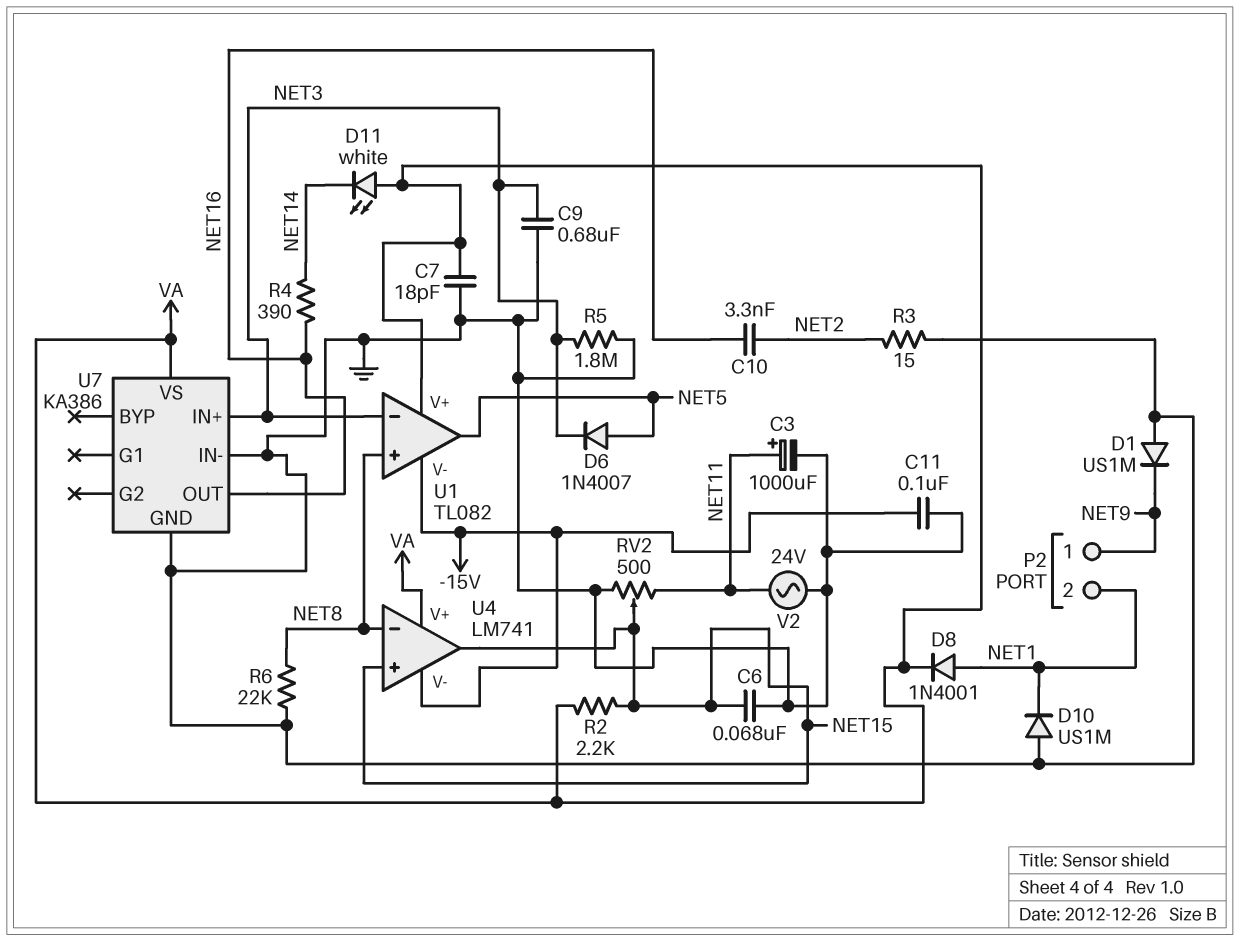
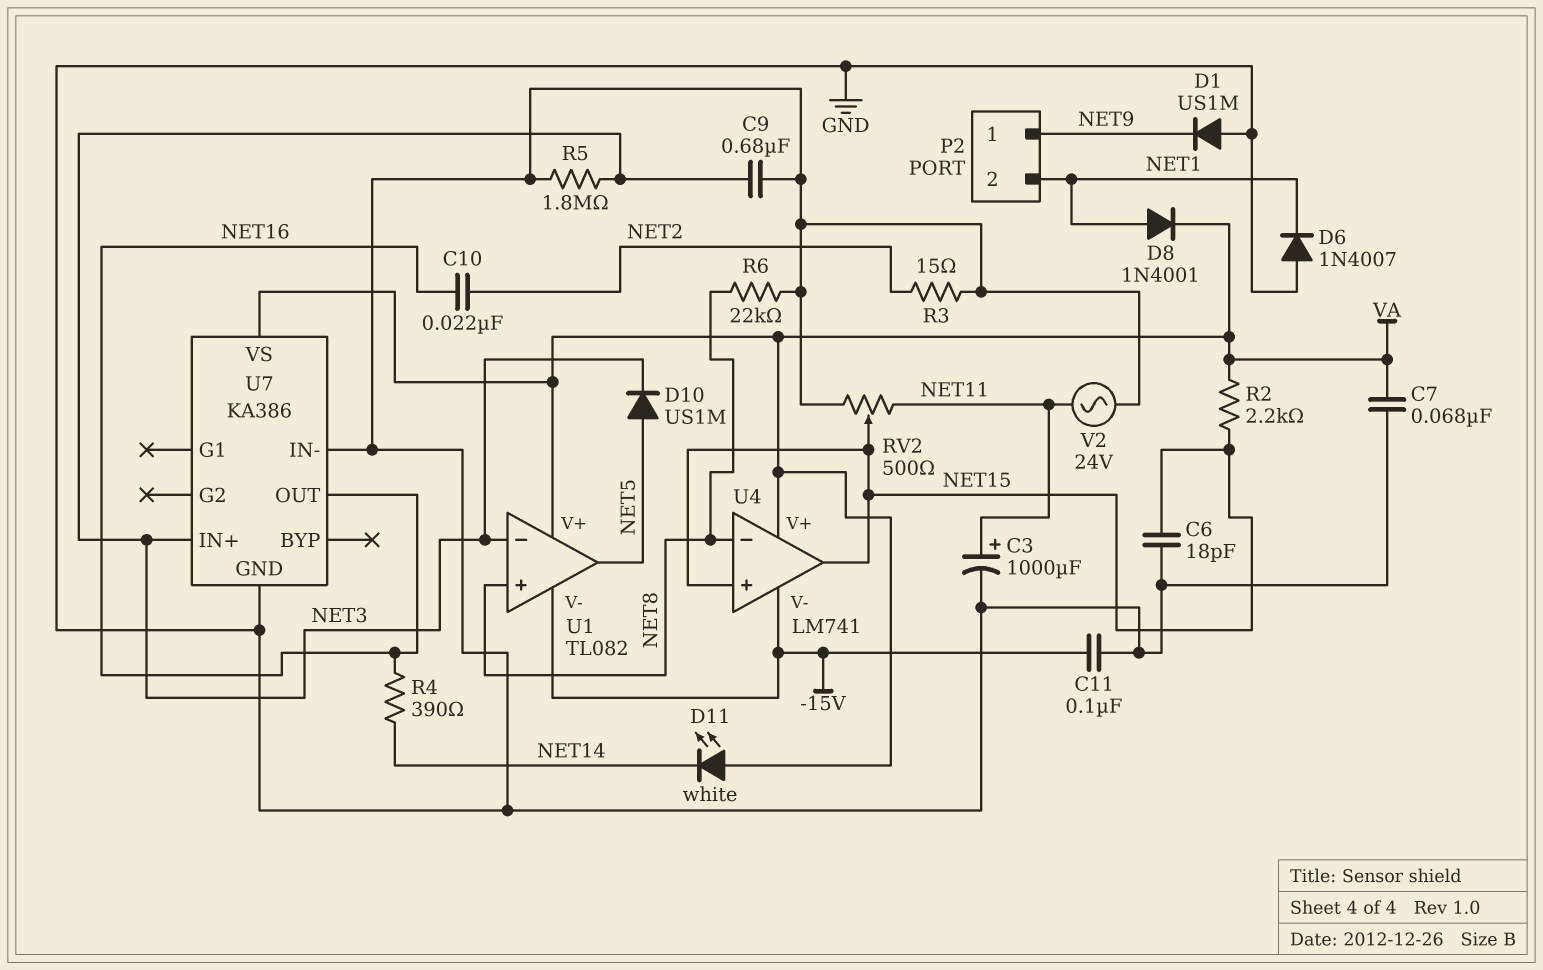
C6: 68nF (GND, NET15) -> 18pF (GND, NET15)
C7: 18pF (GND, VA) -> 68nF (GND, VA)
C10: 3.3nF (NET2, NET16) -> 22nF (NET2, NET16)
D6: diode 1N4007 (A NET5, K NET3) -> diode 1N4007 (A GND, K NET1)
D10: diode US1M (A GND, K NET1) -> diode US1M (A NET5, K NET3)

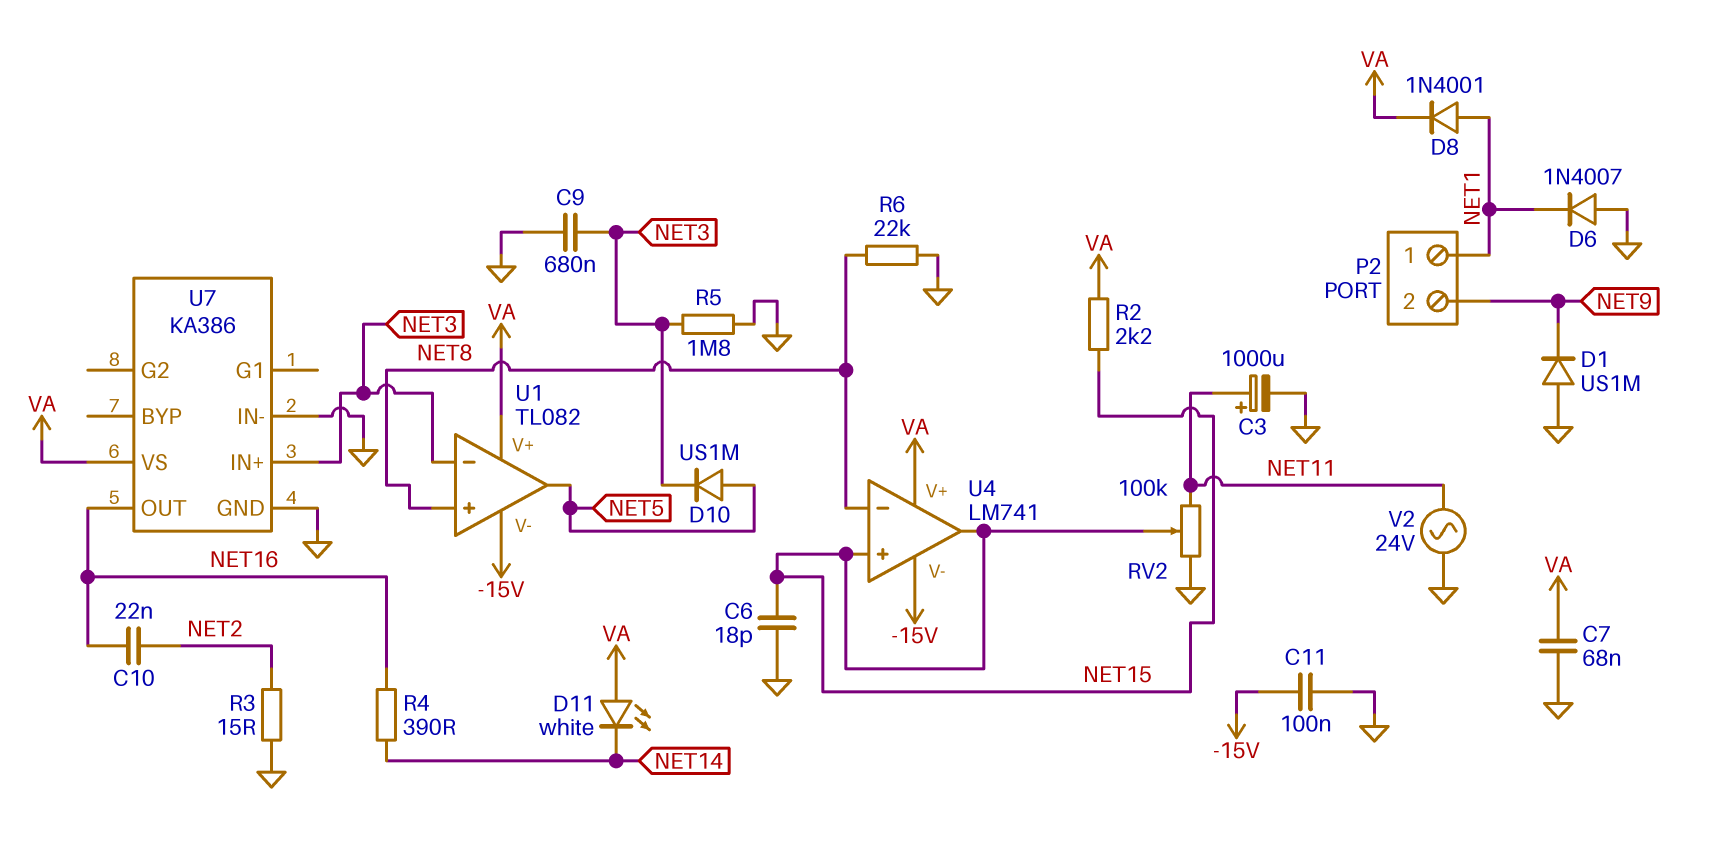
P2 pin 1: NET9 -> NET1
P2 pin 2: NET1 -> NET9
RV2: 500 (GND, NET11, wiper NET15) -> 100k (GND, NET11, wiper NET15)

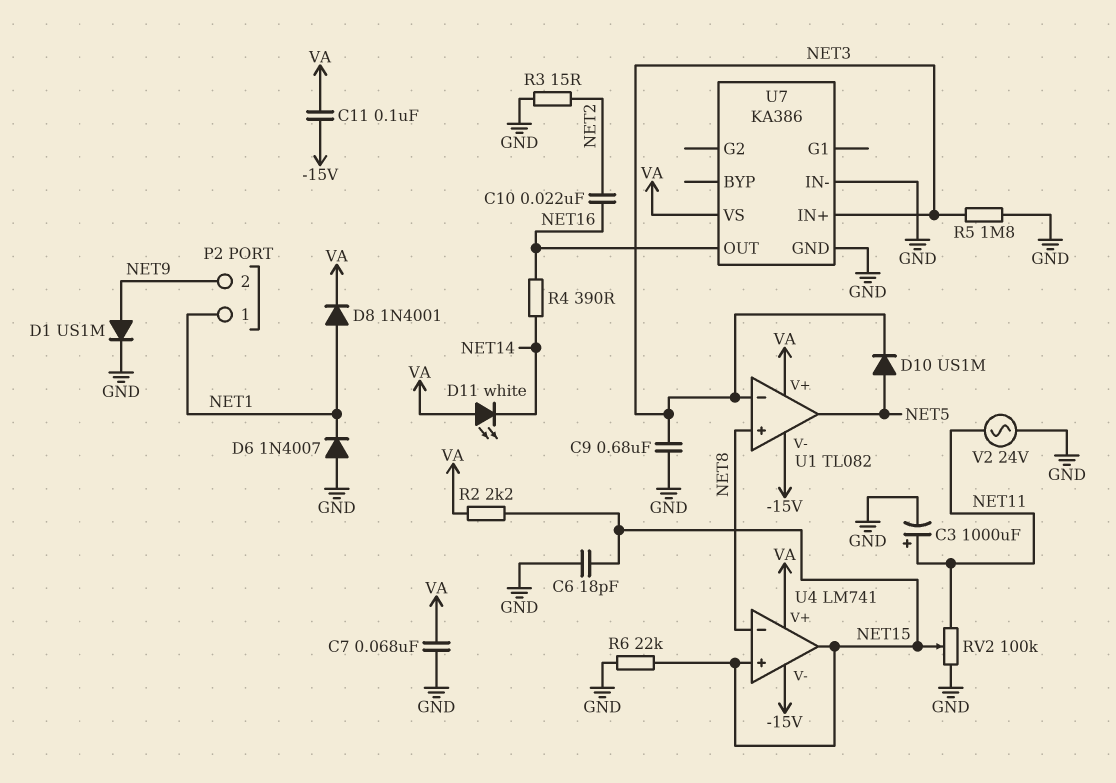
C11: 100nF (-15V, GND) -> 100nF (-15V, VA)
D1: diode US1M (A GND, K NET9) -> diode US1M (A NET9, K GND)
R6: 22k (GND, NET8) -> 22k (GND, NET15)

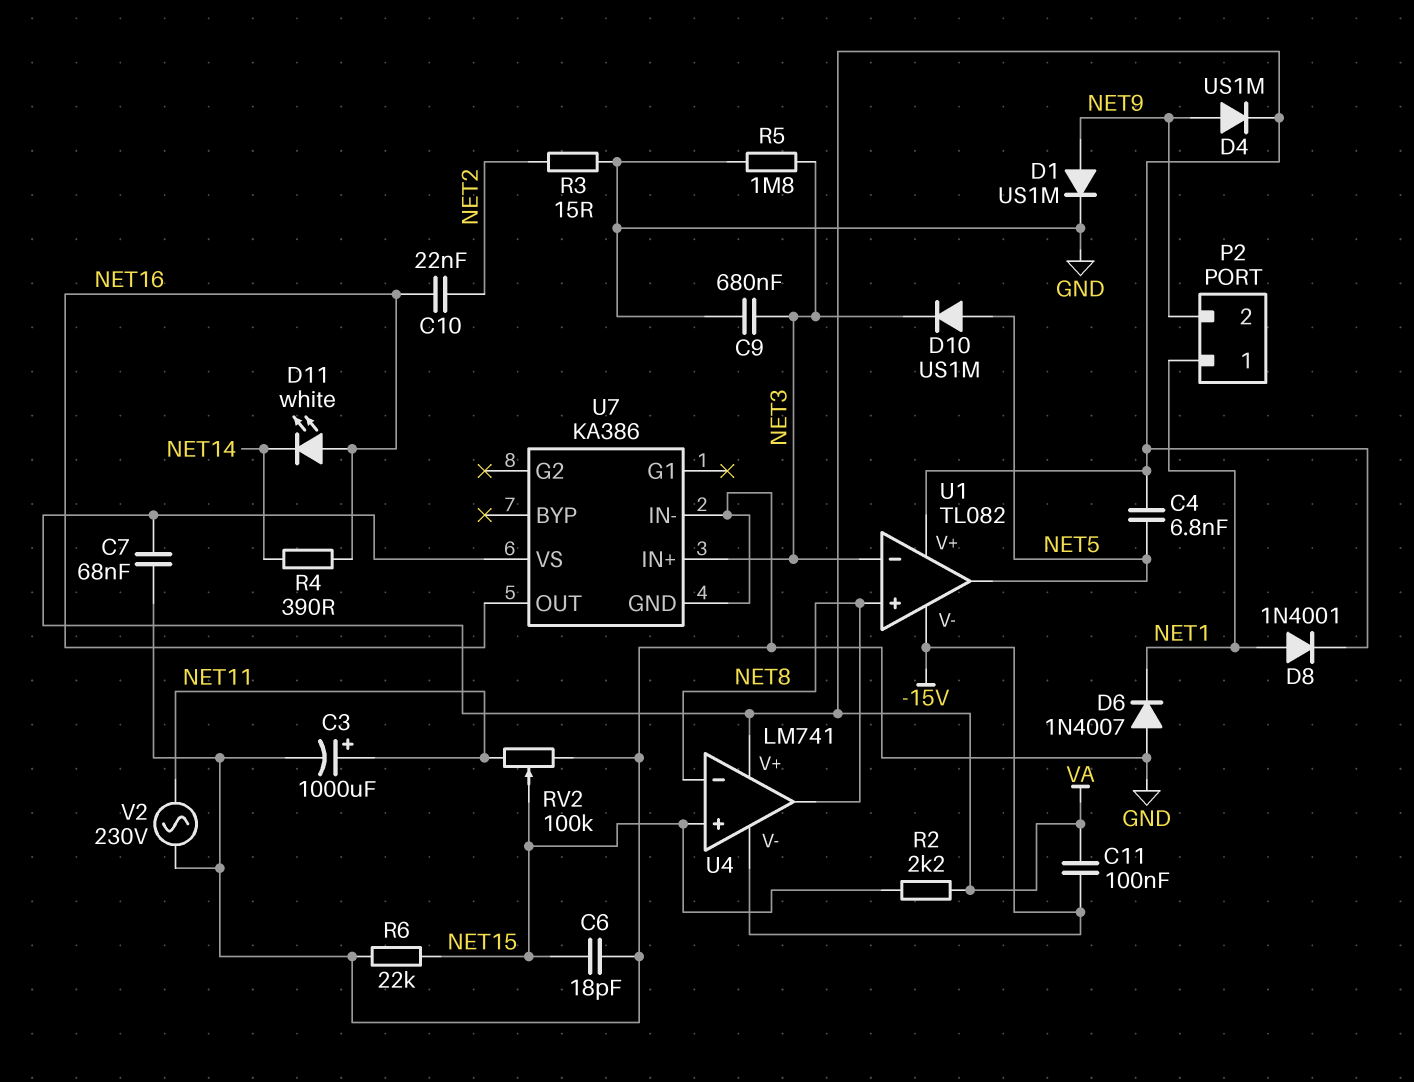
C4: none -> 6.8nF (NET5, VA)
D4: none -> diode US1M (A NET9, K VA)
D11: LED white (A VA, K NET14) -> LED white (A NET16, K NET14)
U4 pin out: NET15 -> NET8
V2: AC 24V (GND, NET11) -> AC 230V (GND, NET11)

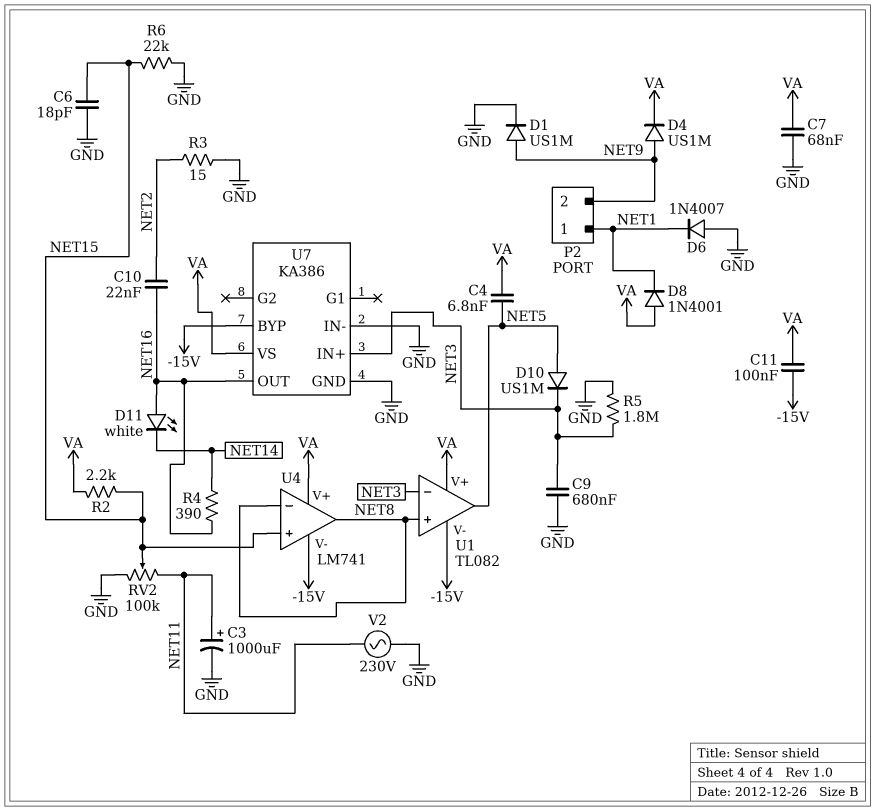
D8: diode 1N4001 (A NET1, K VA) -> diode 1N4001 (A VA, K NET1)
U7 pin BYP: none -> -15V

